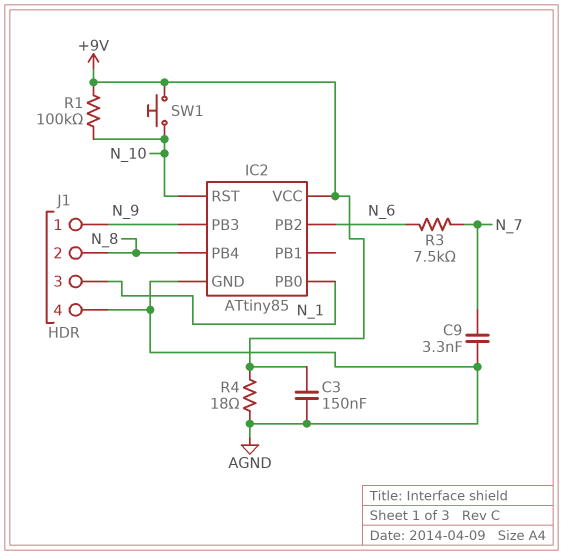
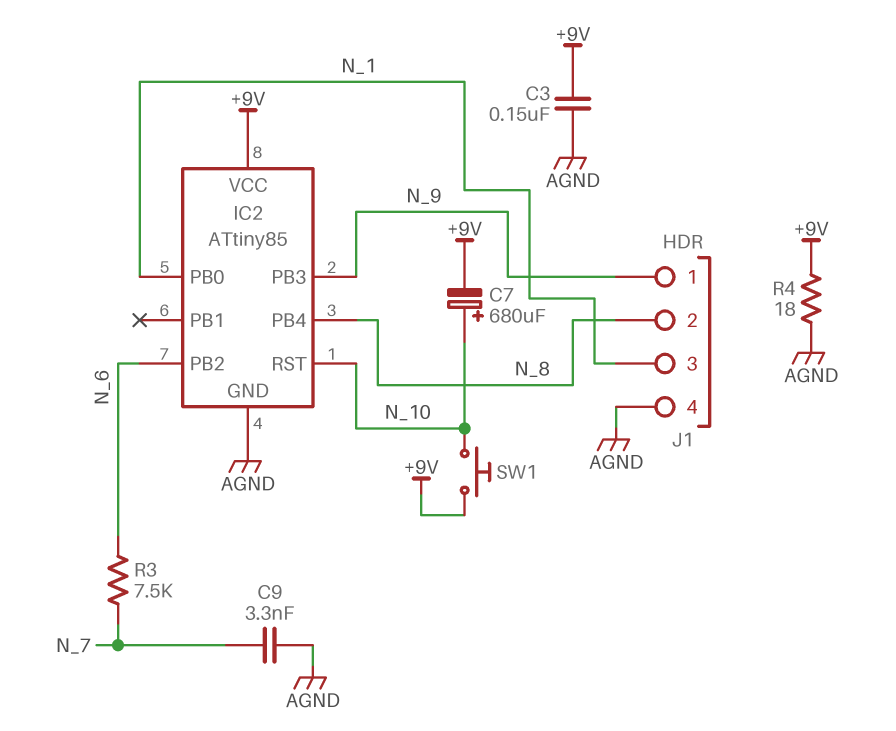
C7: none -> 680uF (plus N_10, minus +9V)
R1: 100k (+9V, N_10) -> none

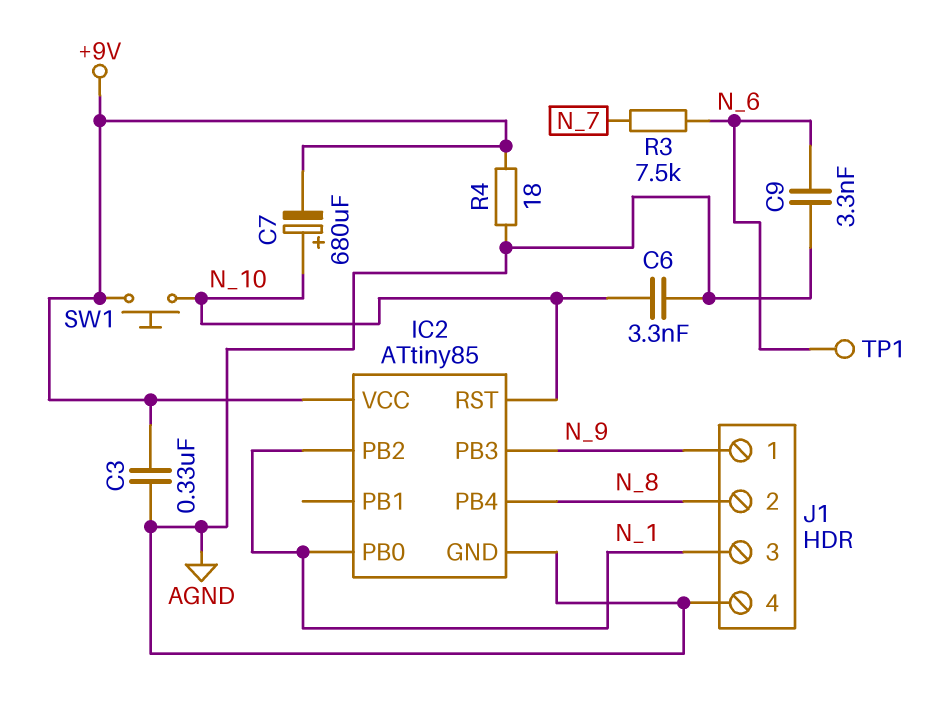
C3: 150nF (+9V, AGND) -> 330nF (+9V, AGND)
C6: none -> 3.3nF (AGND, N_10)
C9: 3.3nF (AGND, N_7) -> 3.3nF (AGND, N_6)
IC2 pin PB2: N_6 -> N_1
TP1: none -> test point (N_6)

